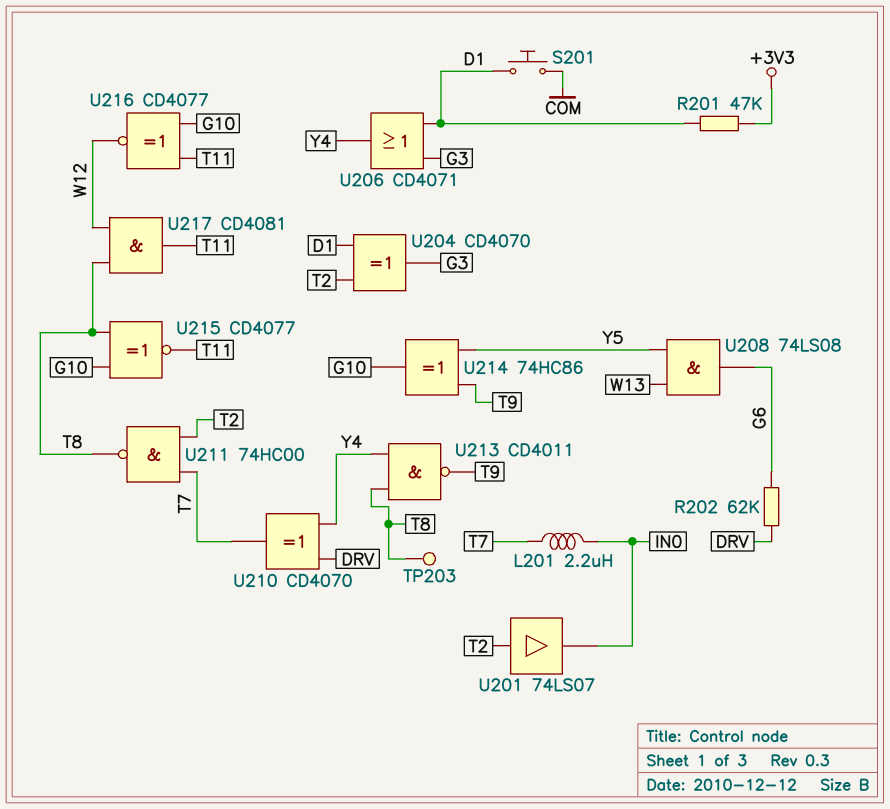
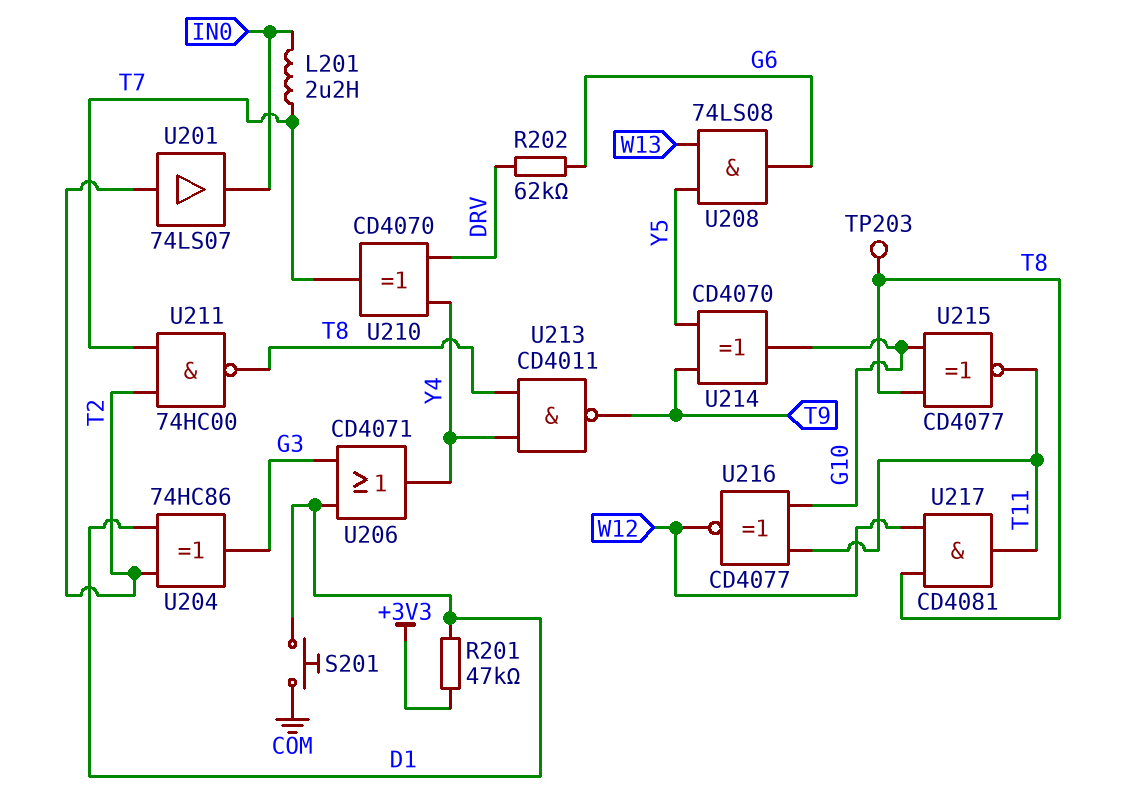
U204: XOR CD4070 (in D1, in T2, out G3) -> XOR 74HC86 (in D1, in T2, out G3)
U214: XOR 74HC86 (in T9, in Y5, out G10) -> XOR CD4070 (in T9, in Y5, out G10)

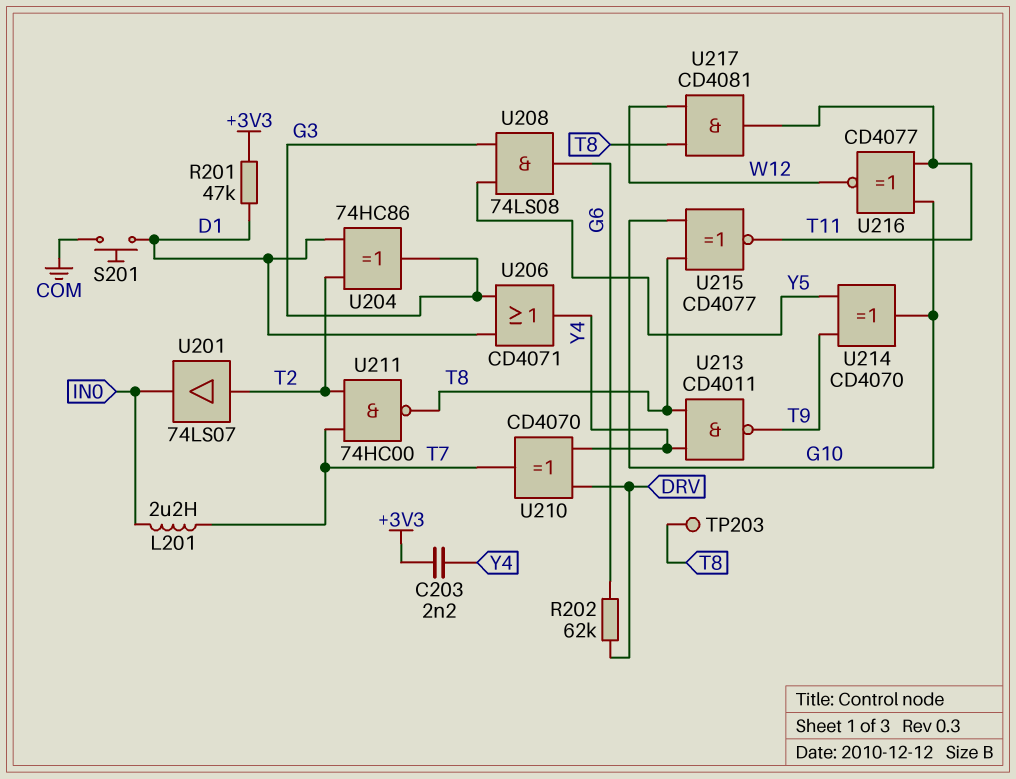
C203: none -> 2.2nF (+3V3, Y4)
U208: AND 74LS08 (in W13, in Y5, out G6) -> AND 74LS08 (in G3, in Y5, out G6)

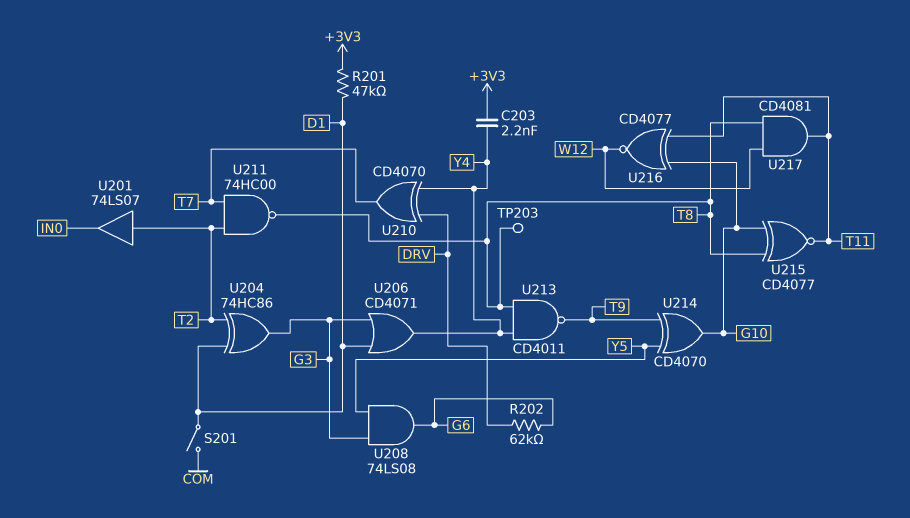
L201: 2.2uH (IN0, T7) -> none
S201: button (COM, D1) -> switch (COM, D1)

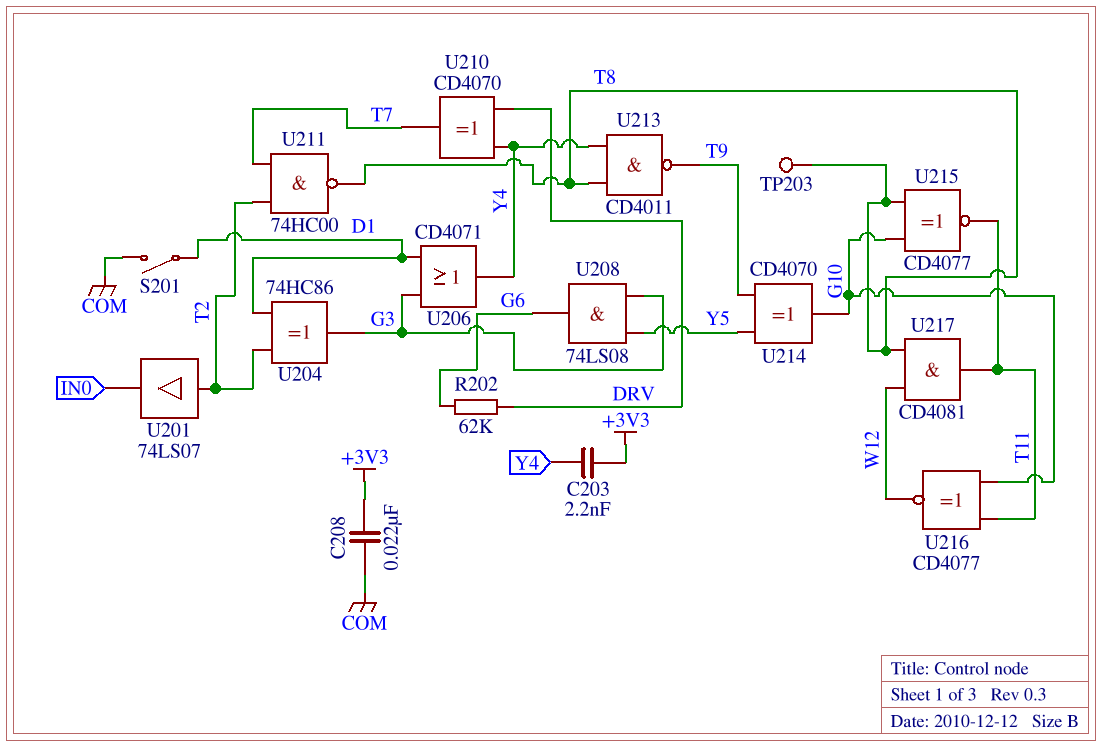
C208: none -> 22nF (+3V3, COM)
R201: 47k (+3V3, D1) -> none

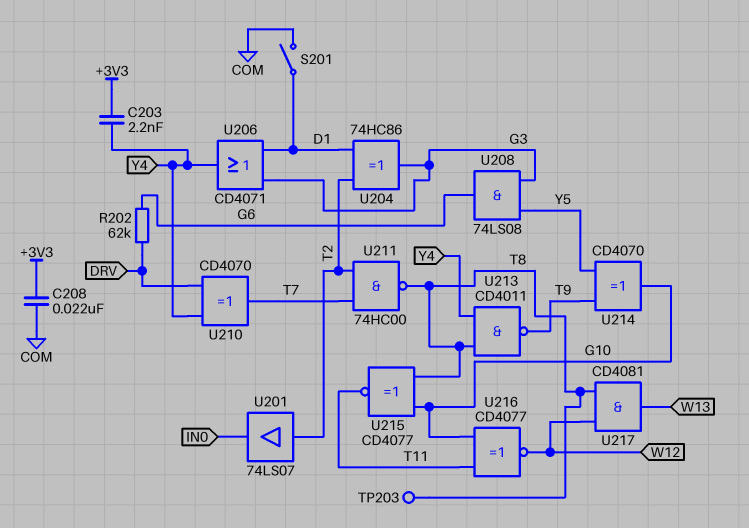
U217: AND CD4081 (in T8, in W12, out T11) -> AND CD4081 (in T8, in W12, out W13)

